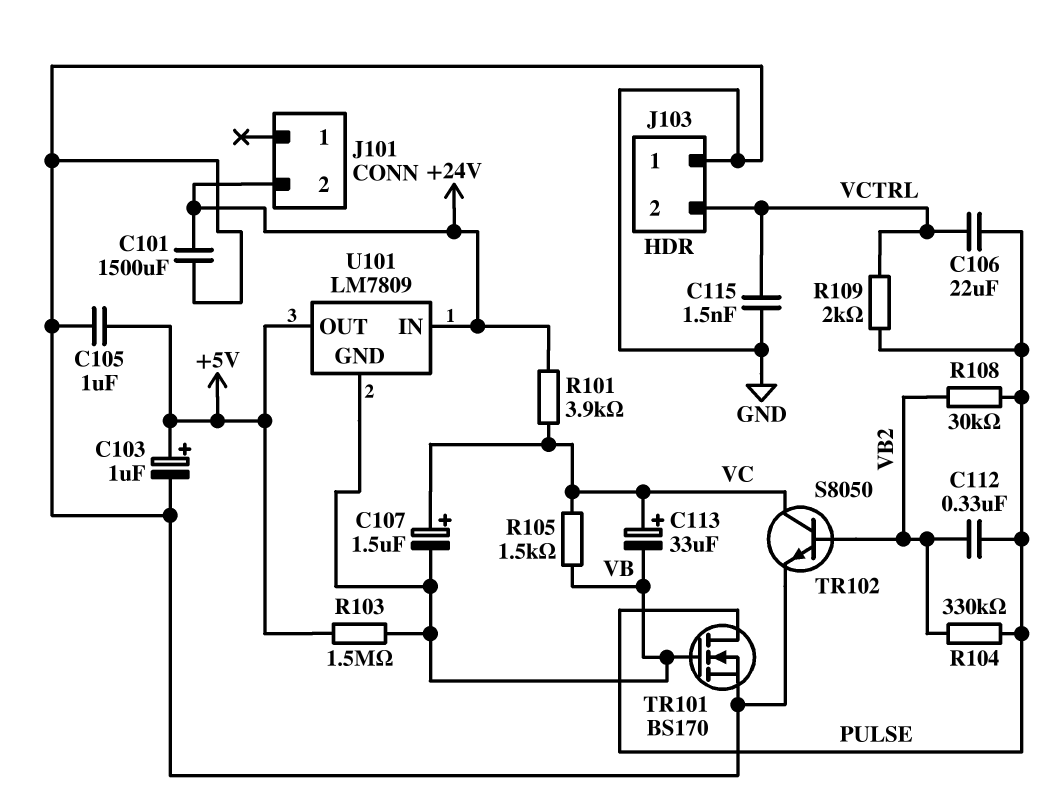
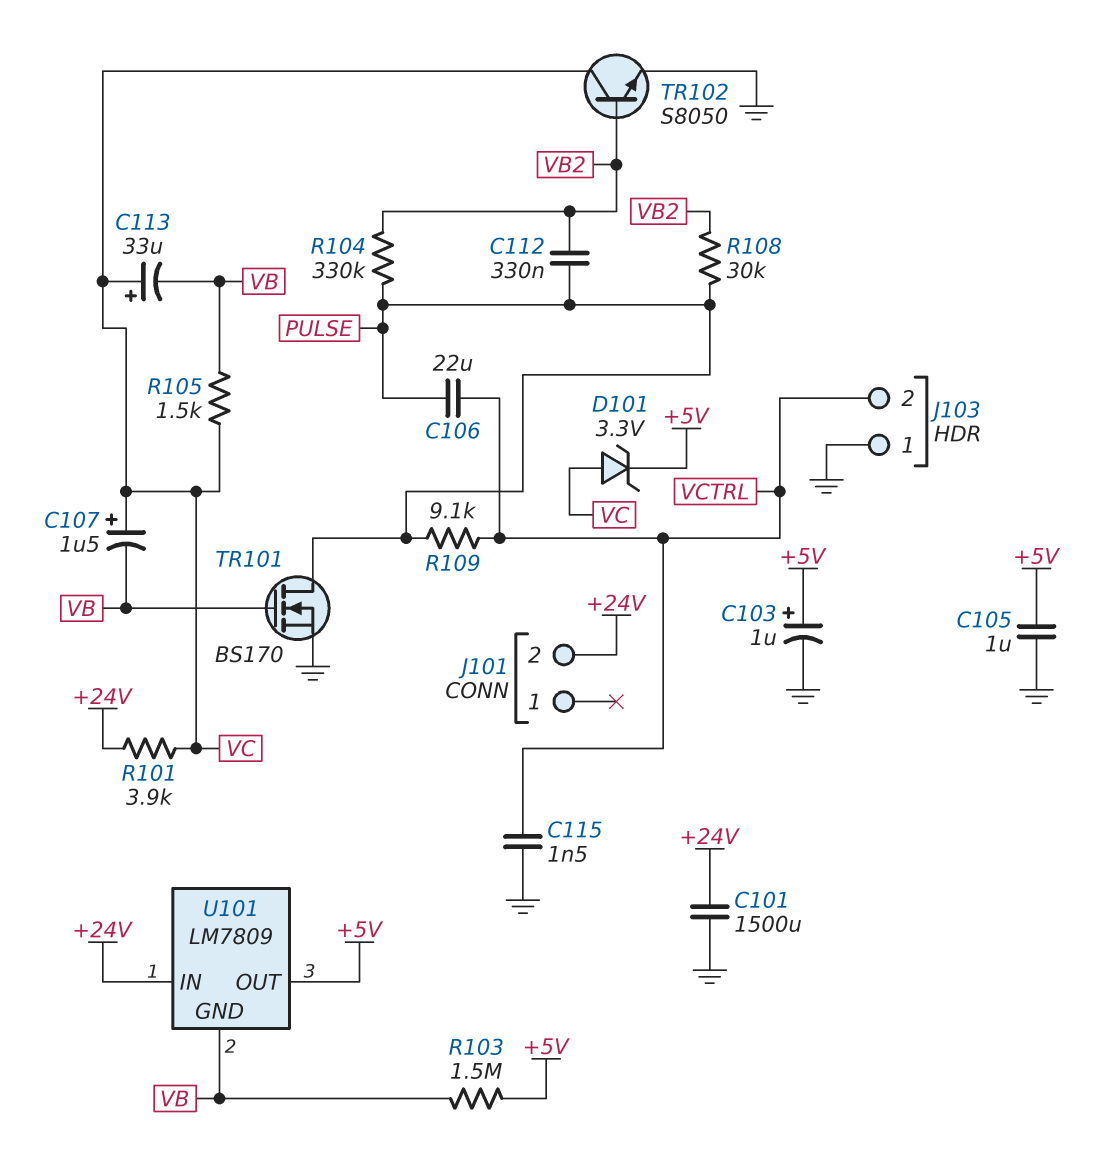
D101: none -> zener 3.3V (A VC, K +5V)
R109: 2k (PULSE, VCTRL) -> 9.1k (PULSE, VCTRL)

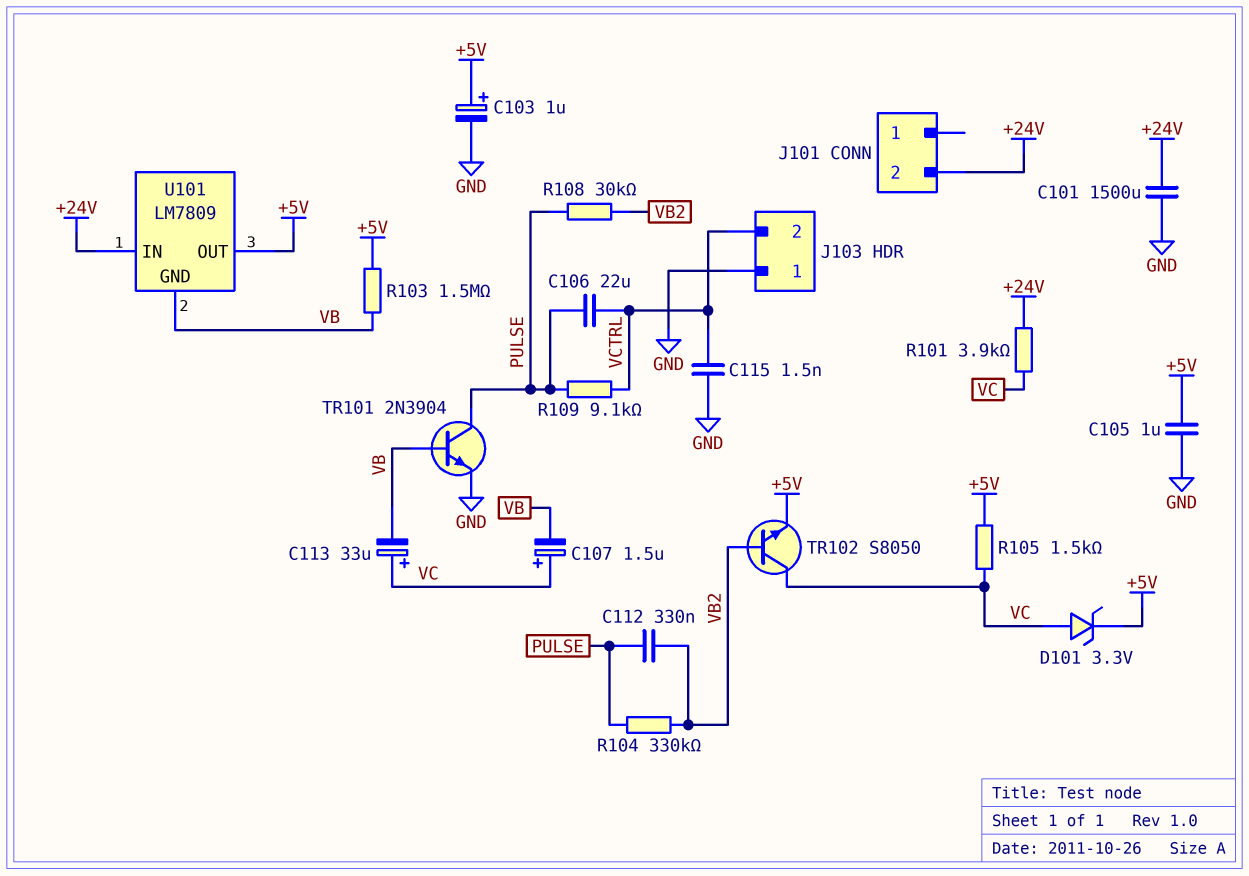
R105: 1.5k (VB, VC) -> 1.5k (+5V, VC)
TR101: NMOS BS170 (G VB, D PULSE, S GND) -> NPN 2N3904 (B VB, C PULSE, E GND)
TR102: NPN S8050 (B VB2, C VC, E GND) -> NPN S8050 (B VB2, C VC, E +5V)

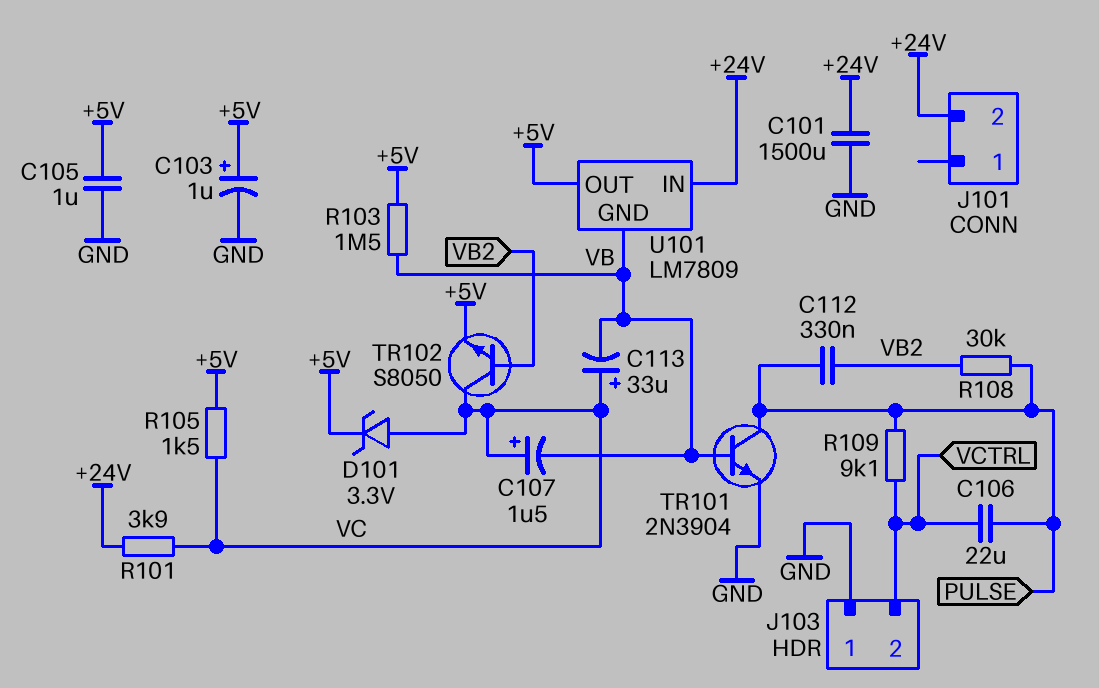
C115: 1.5nF (GND, VCTRL) -> none
R104: 330k (PULSE, VB2) -> none

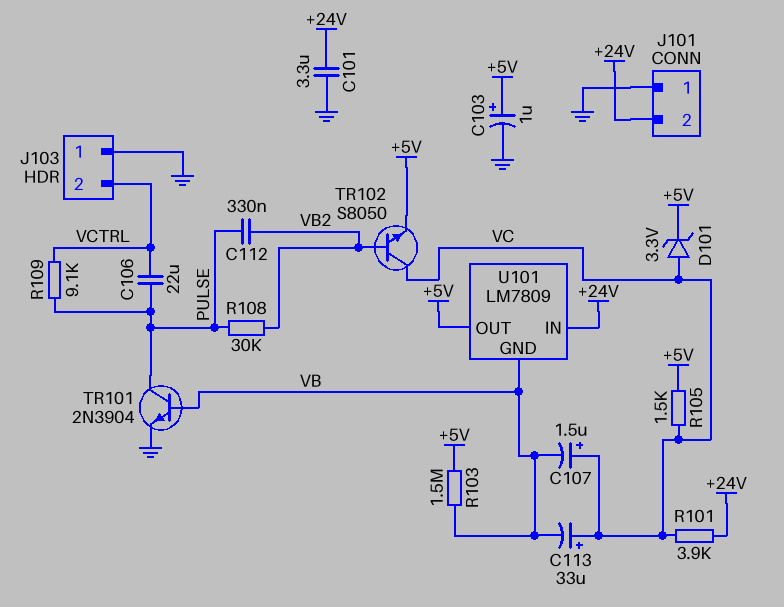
C101: 1500uF (+24V, GND) -> 3.3uF (+24V, GND)
C105: 1uF (+5V, GND) -> none
J101 pin 1: none -> GND

